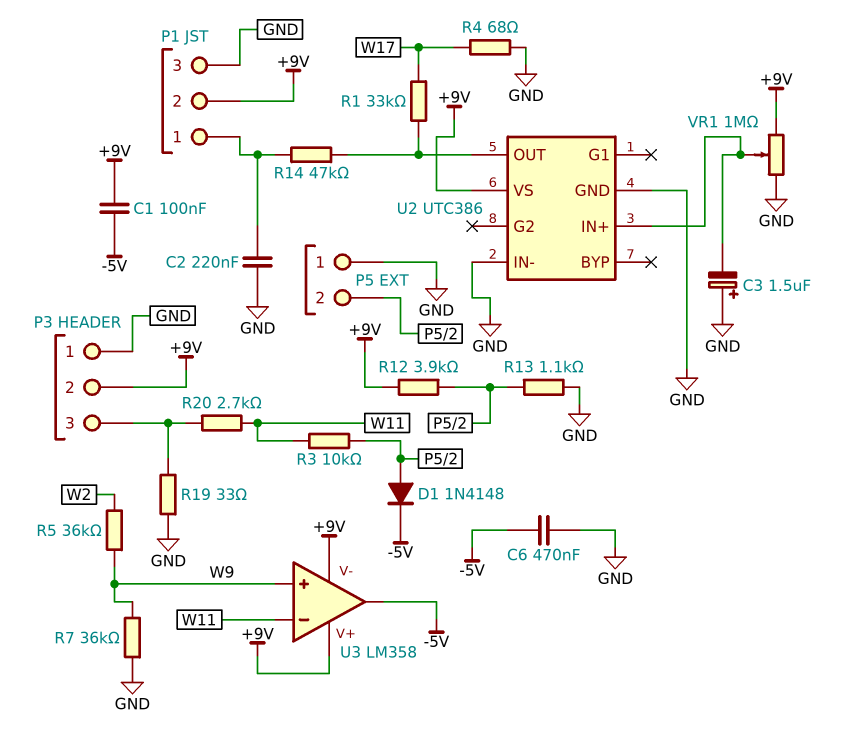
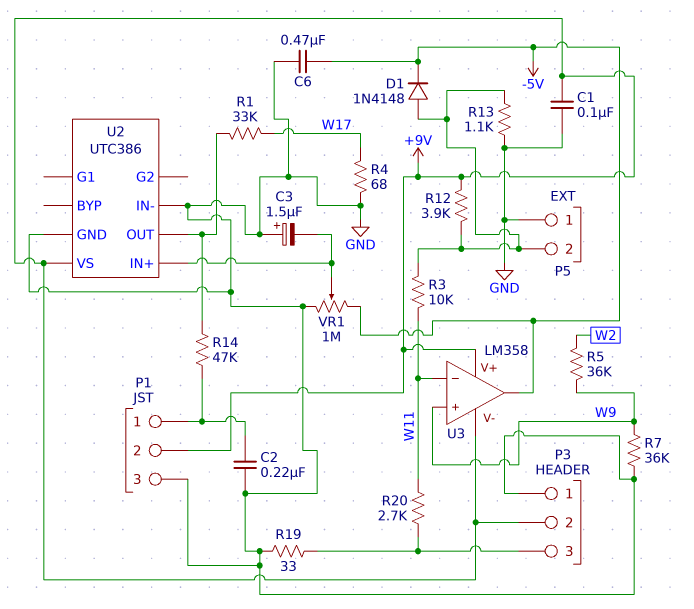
C1: 100nF (+9V, -5V) -> 100nF (+9V, GND)
VR1: 1M (+9V, GND, wiper U2/IN+) -> 1M (-5V, GND, wiper U2/IN+)

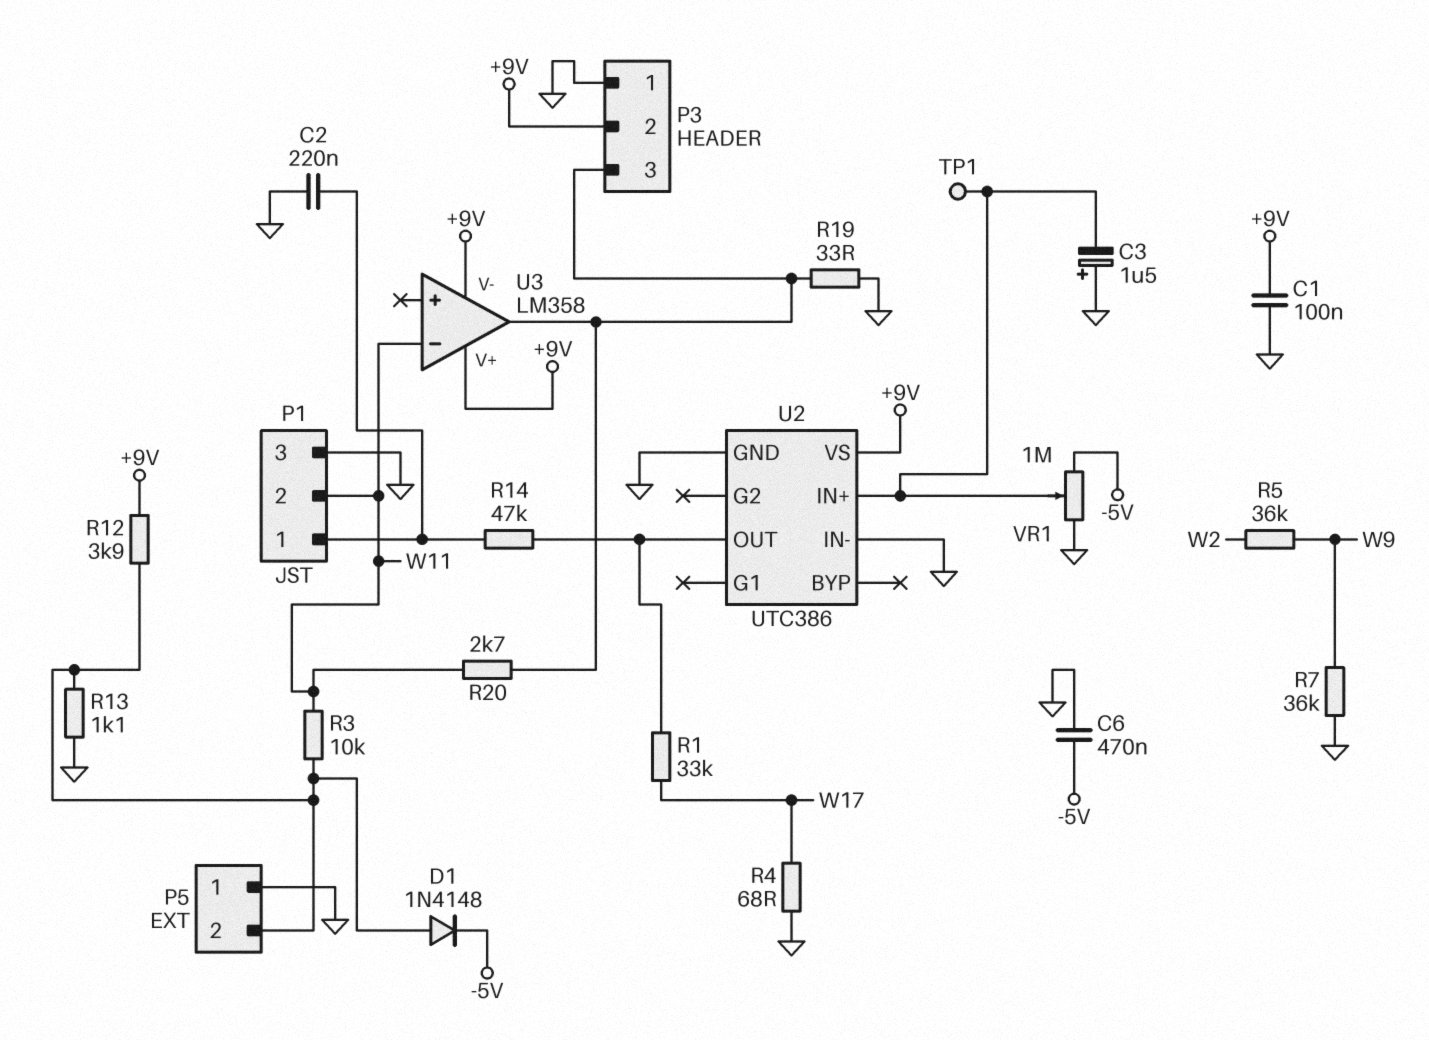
P1 pin 2: +9V -> W11
TP1: none -> test point (U2/IN+)
U3 pin in+: W9 -> none
U3 pin out: -5V -> P3/3

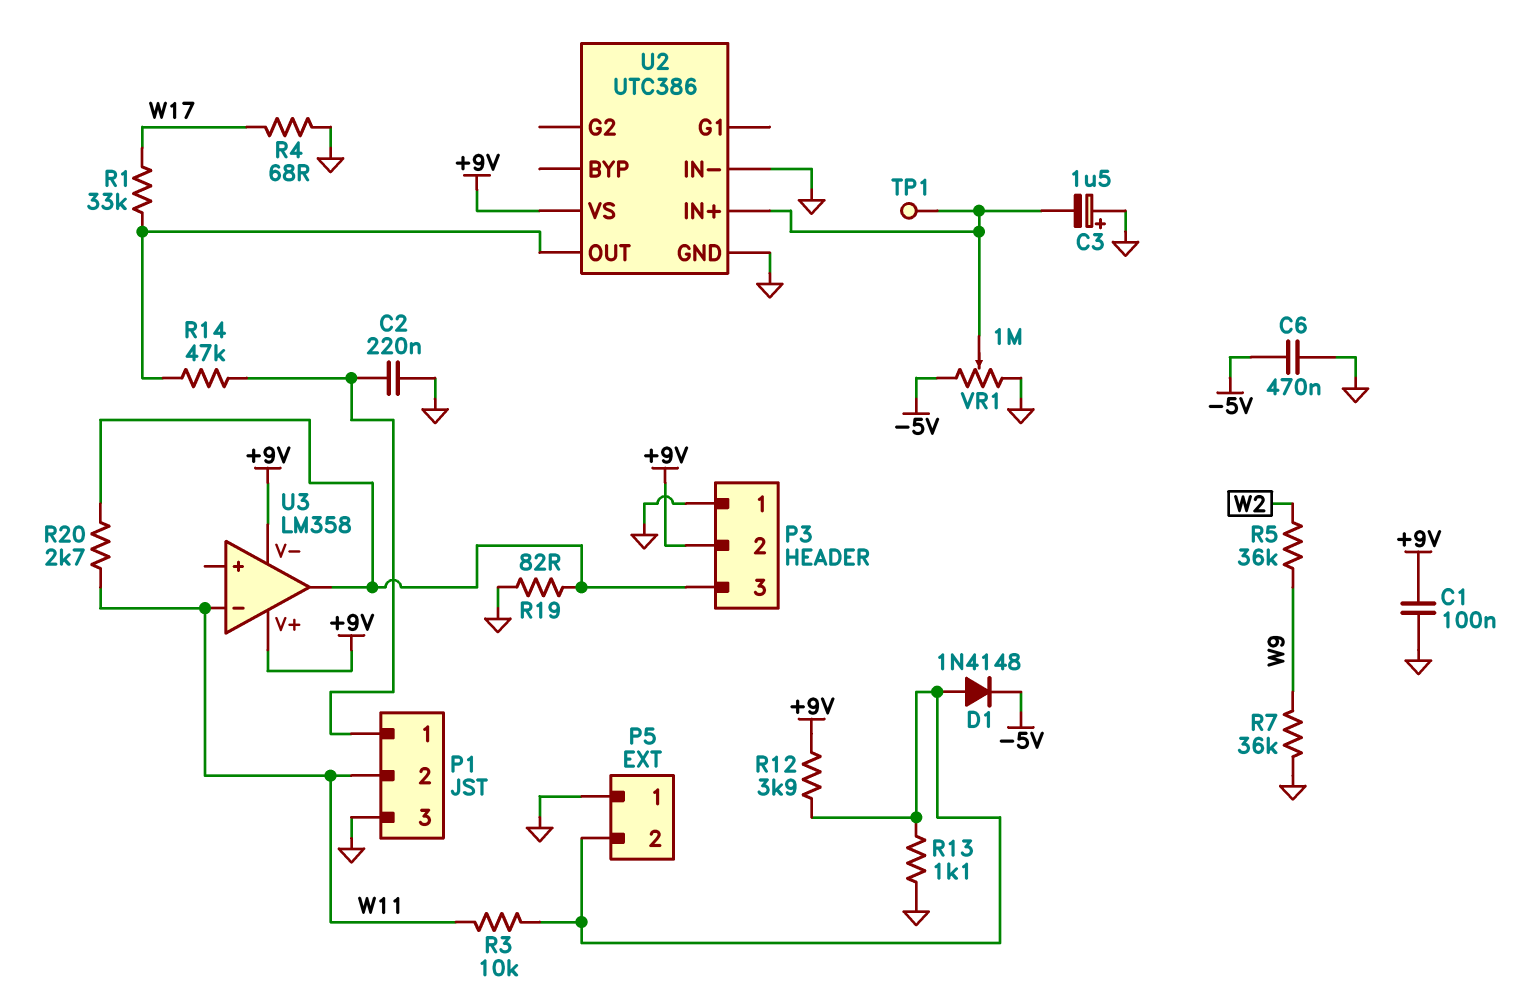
R19: 33 (GND, P3/3) -> 82 (GND, P3/3)

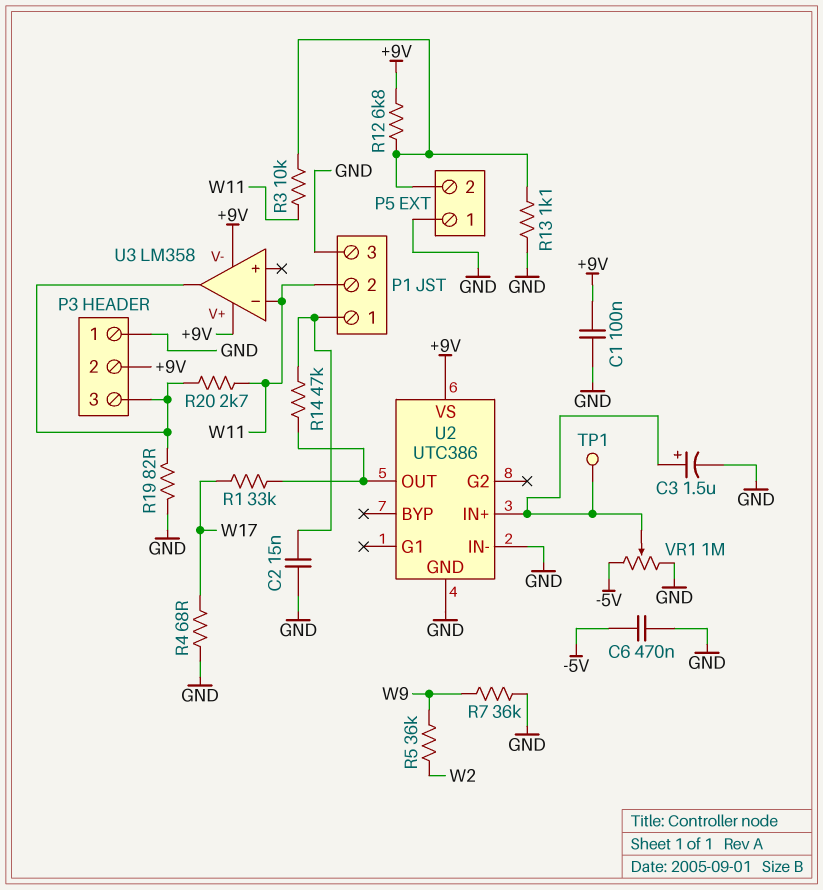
C2: 220nF (GND, P1/1) -> 15nF (GND, P1/1)
C3: 1.5uF (plus GND, minus U2/IN+) -> 1.5uF (plus U2/IN+, minus GND)
D1: diode 1N4148 (A P5/2, K -5V) -> none
R12: 3.9k (+9V, P5/2) -> 6.8k (+9V, P5/2)

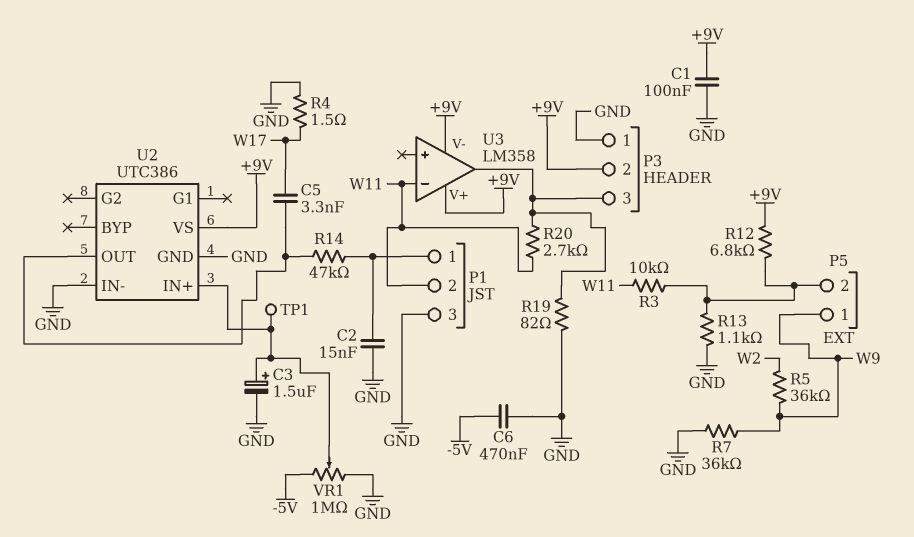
C5: none -> 3.3nF (U2/OUT, W17)
P5 pin 1: GND -> W9
R1: 33k (U2/OUT, W17) -> none
R4: 68 (GND, W17) -> 1.5 (GND, W17)

